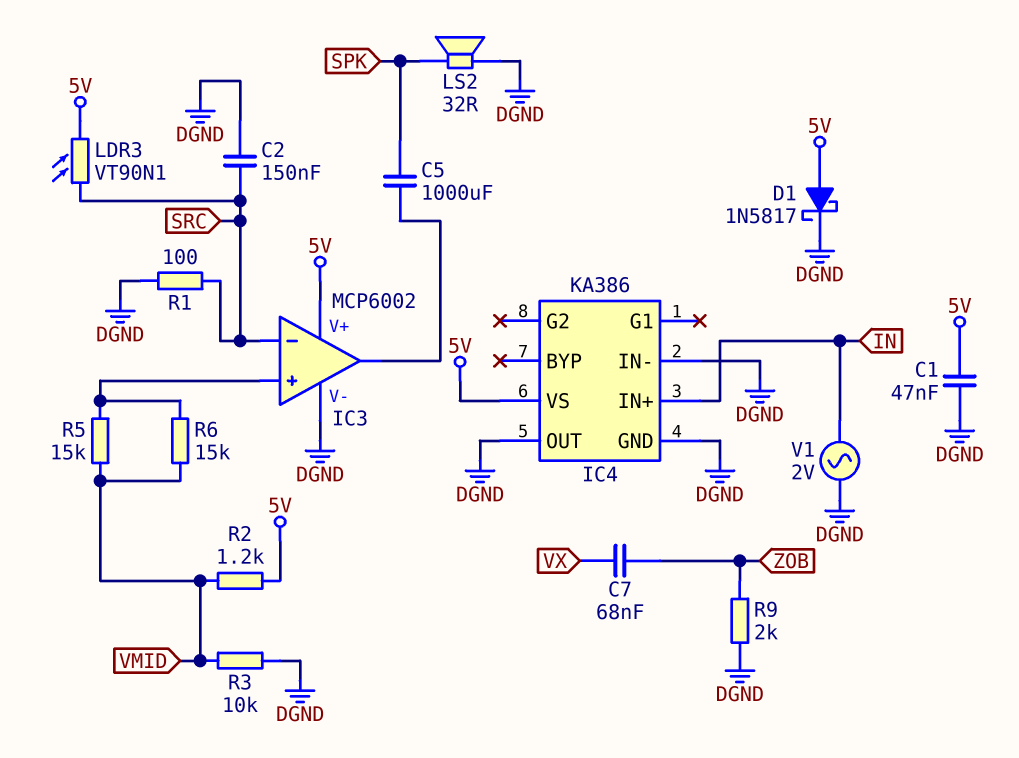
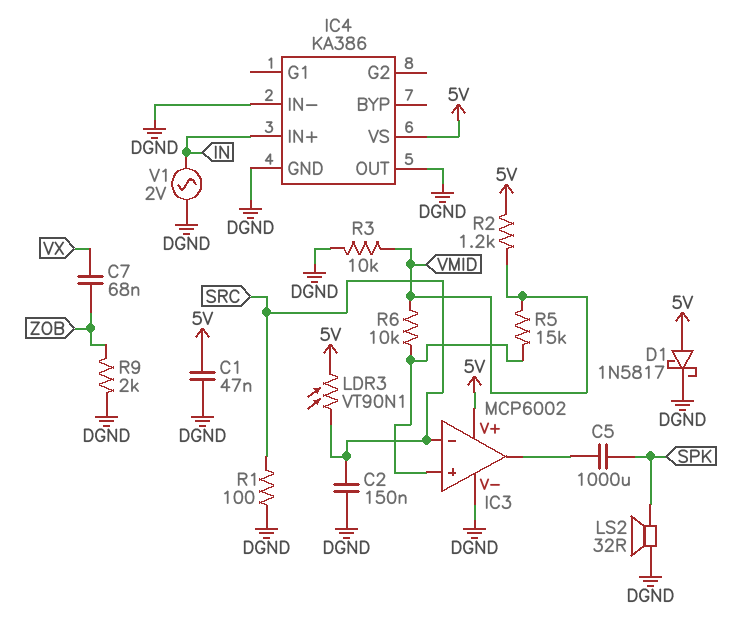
R6: 15k (IC3/in+, VMID) -> 10k (IC3/in+, VMID)

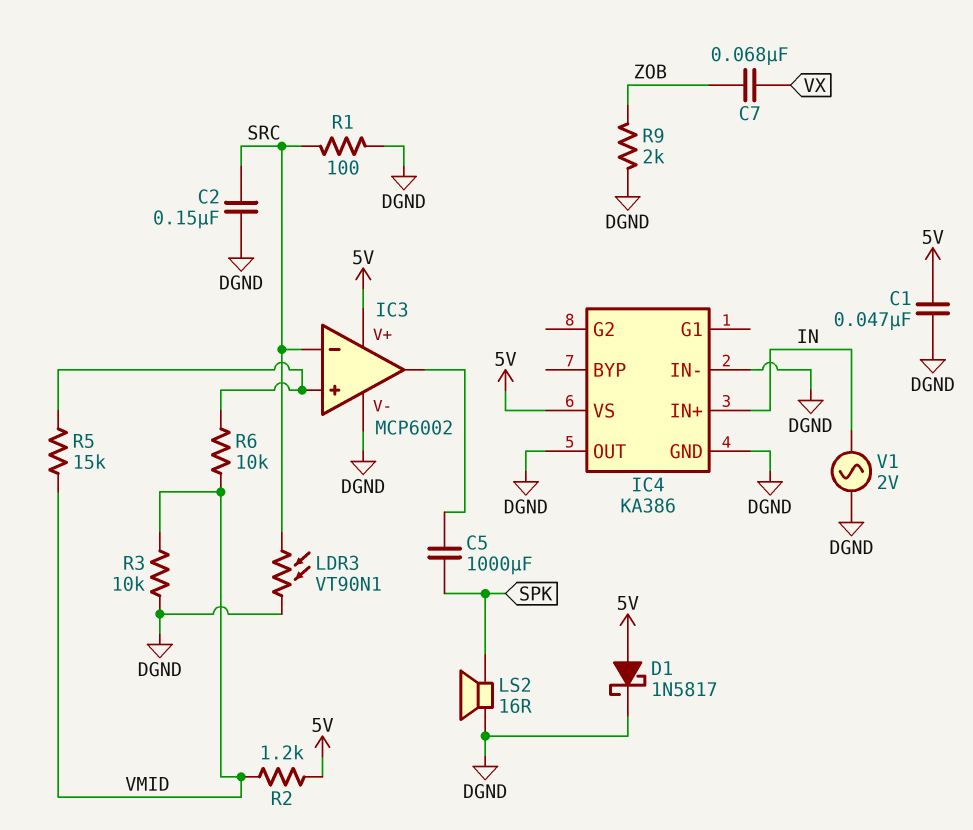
LDR3: VT90N1 (5V, SRC) -> VT90N1 (DGND, SRC)
LS2: speaker 32R (DGND, SPK) -> speaker 16R (DGND, SPK)

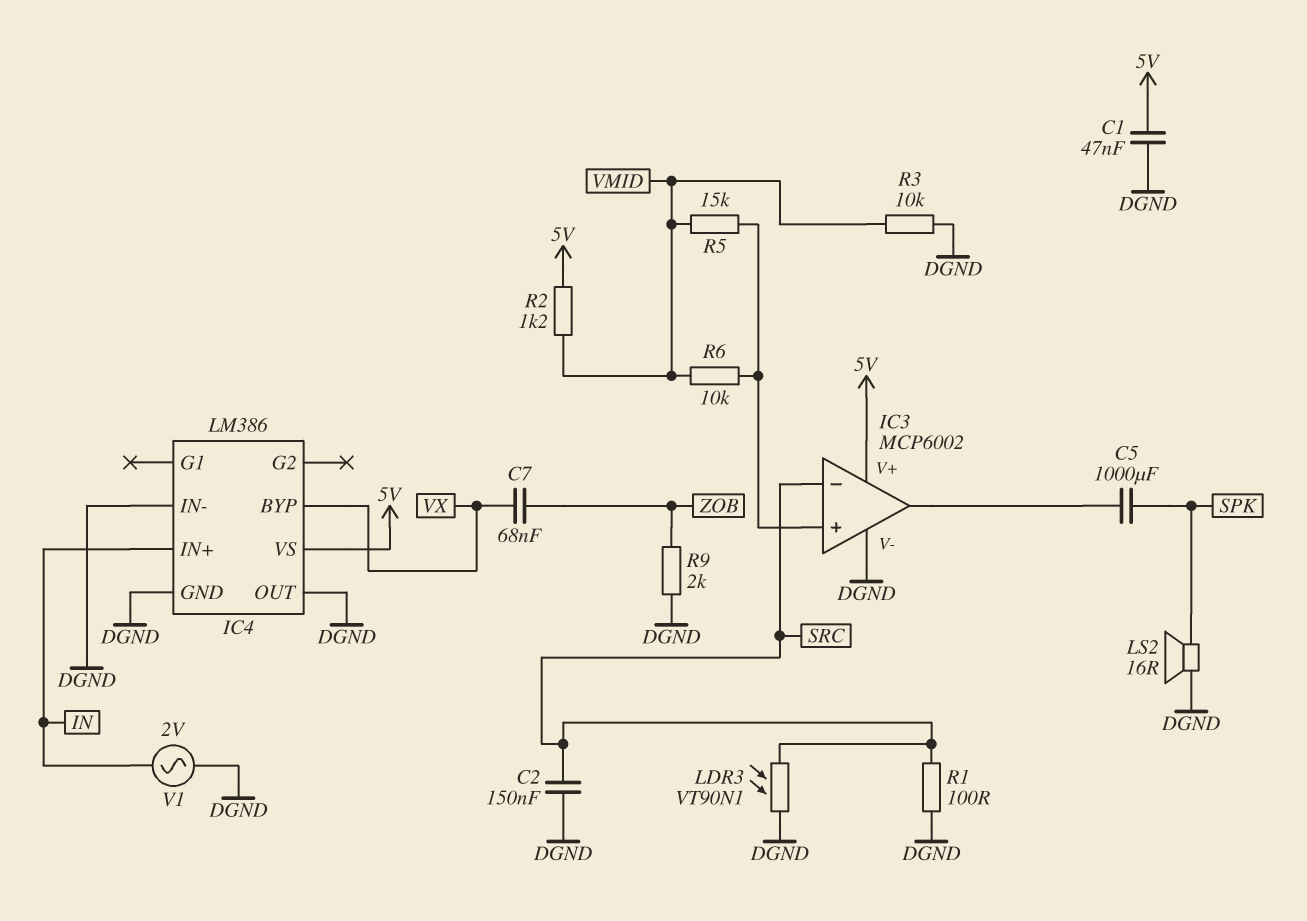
D1: schottky 1N5817 (A 5V, K DGND) -> none
IC4: KA386 -> LM386
IC4 pin BYP: none -> VX

